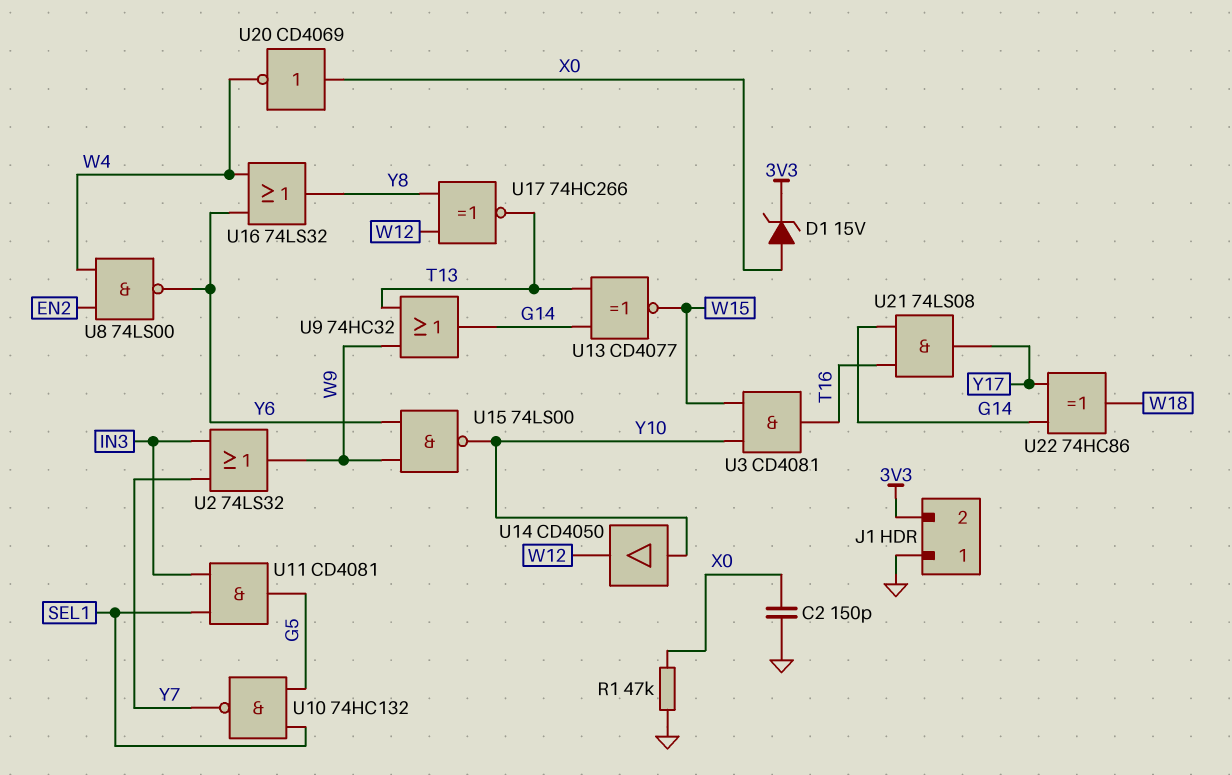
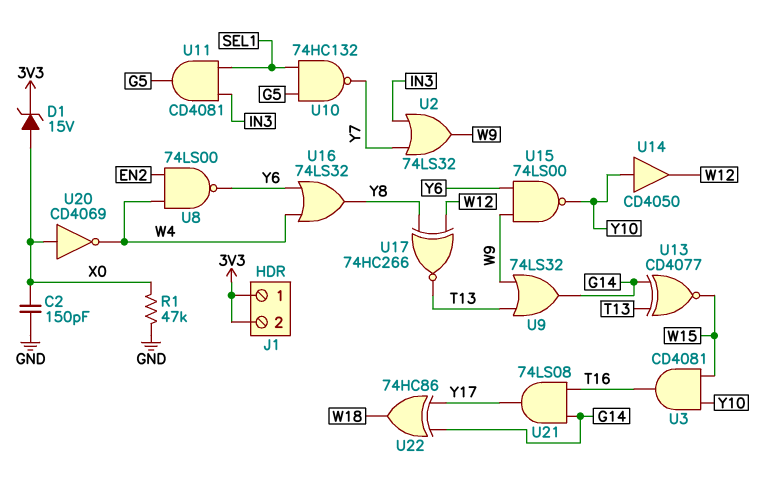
J1 pin 1: GND -> 3V3
U9: OR 74HC32 (in T13, in W9, out G14) -> OR 74LS32 (in T13, in W9, out G14)

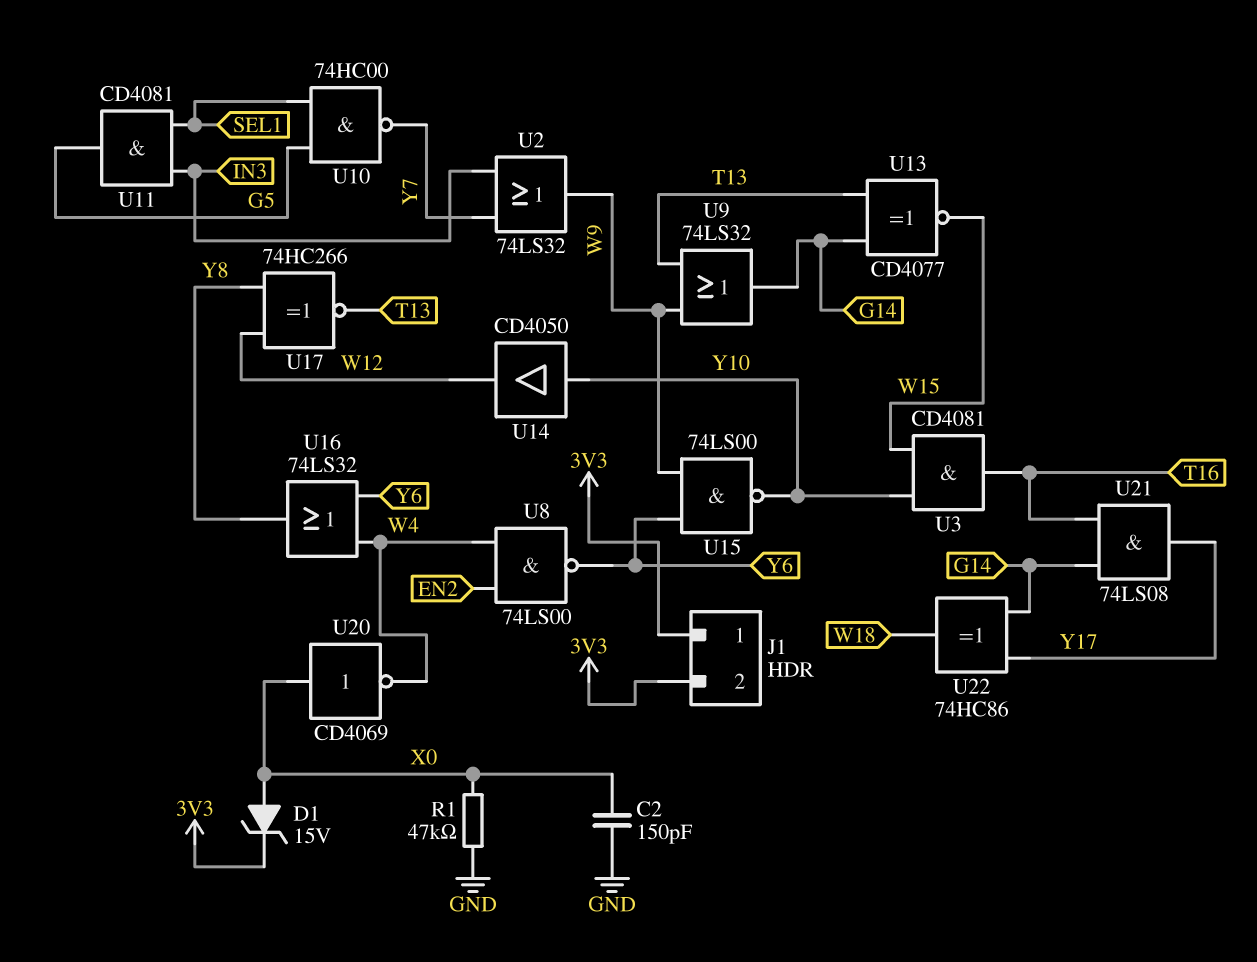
U10: NAND 74HC132 (in G5, in SEL1, out Y7) -> NAND 74HC00 (in G5, in SEL1, out Y7)

